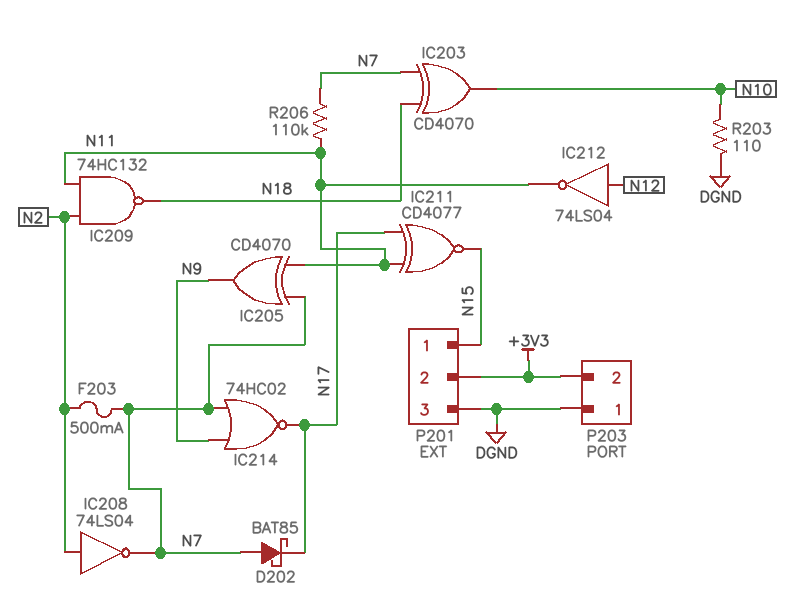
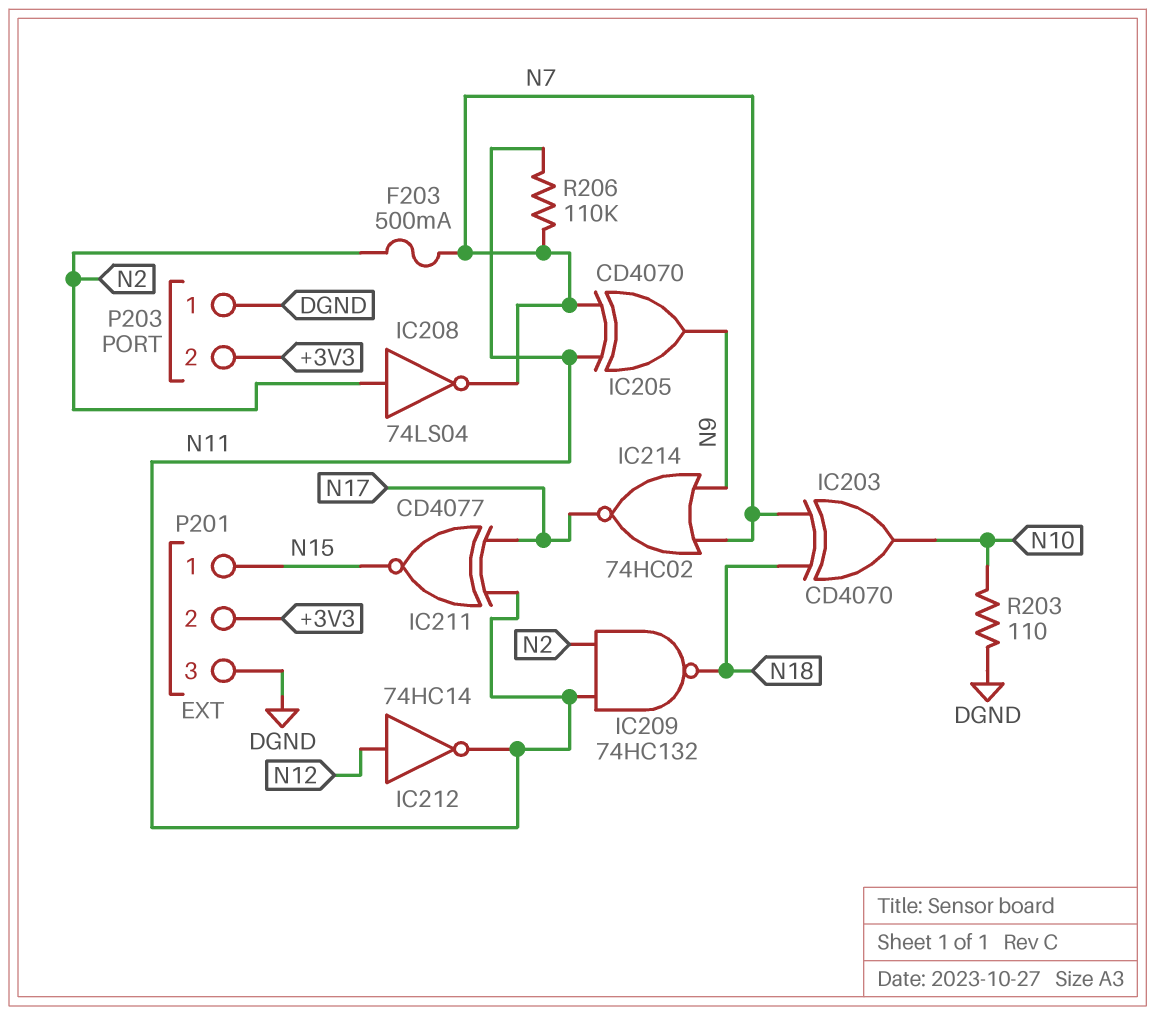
D202: schottky BAT85 (A N7, K N17) -> none
IC212: NOT 74LS04 (in N12, out N11) -> NOT 74HC14 (in N12, out N11)

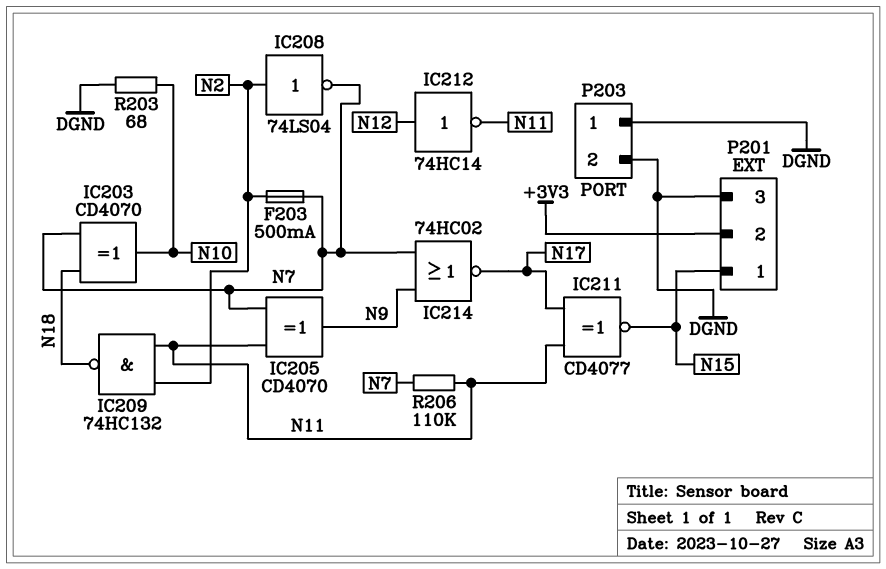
P203 pin 2: +3V3 -> DGND
R203: 110 (DGND, N10) -> 68 (DGND, N10)

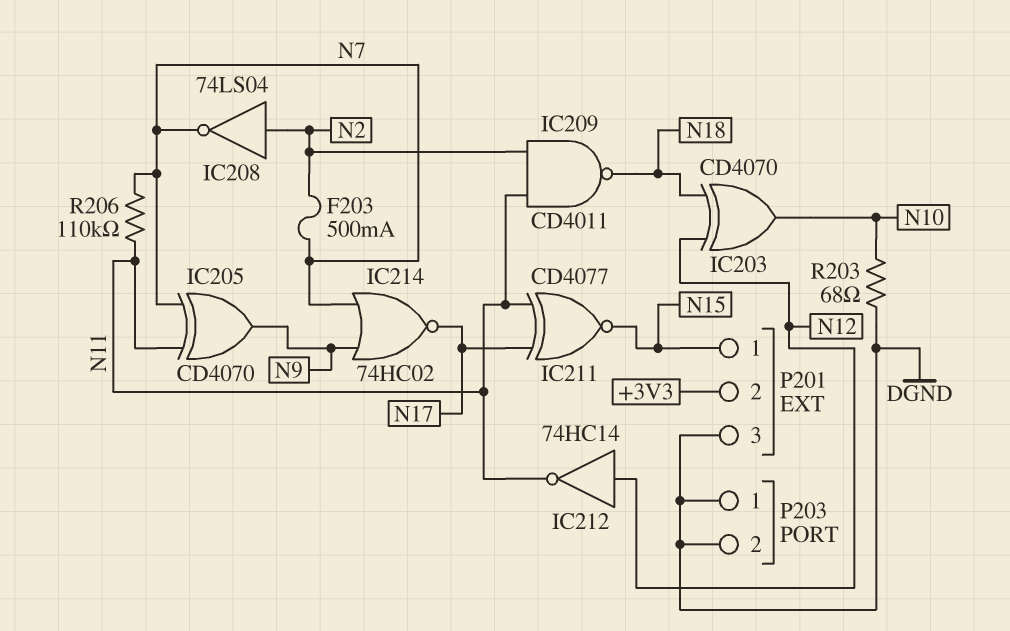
IC203: XOR CD4070 (in N7, in N18, out N10) -> XOR CD4070 (in N12, in N18, out N10)
IC209: NAND 74HC132 (in N2, in N11, out N18) -> NAND CD4011 (in N2, in N11, out N18)

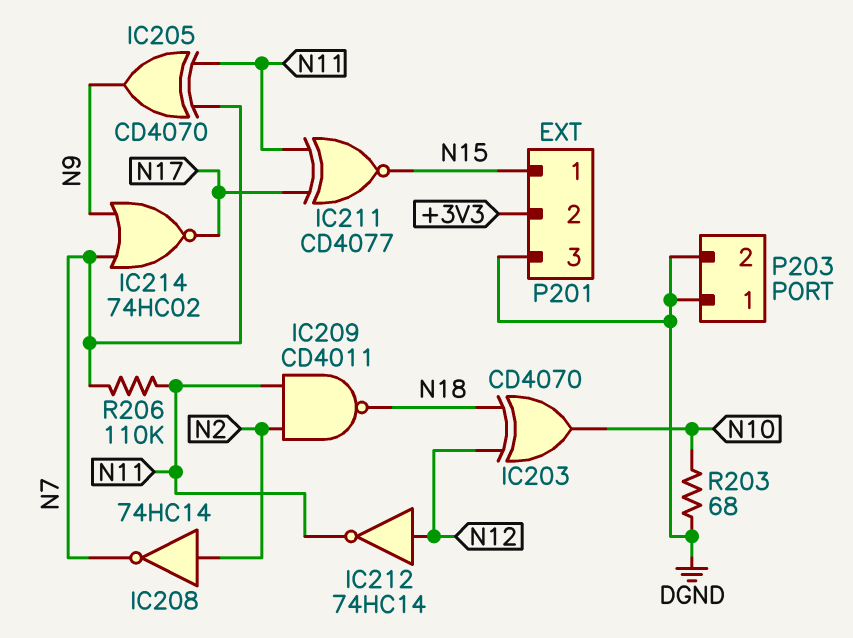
F203: 500mA (N2, N7) -> none
IC208: NOT 74LS04 (in N2, out N7) -> NOT 74HC14 (in N2, out N7)

